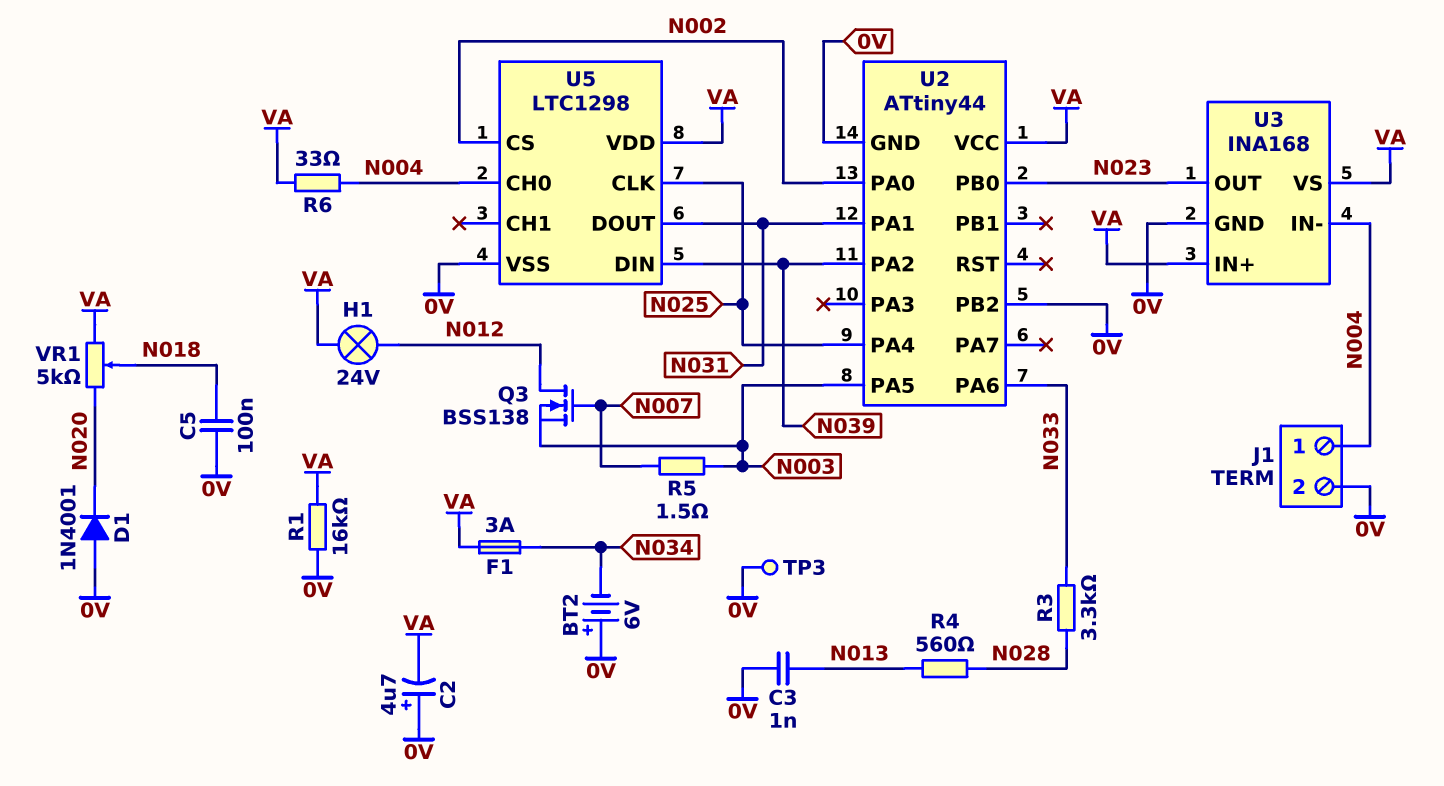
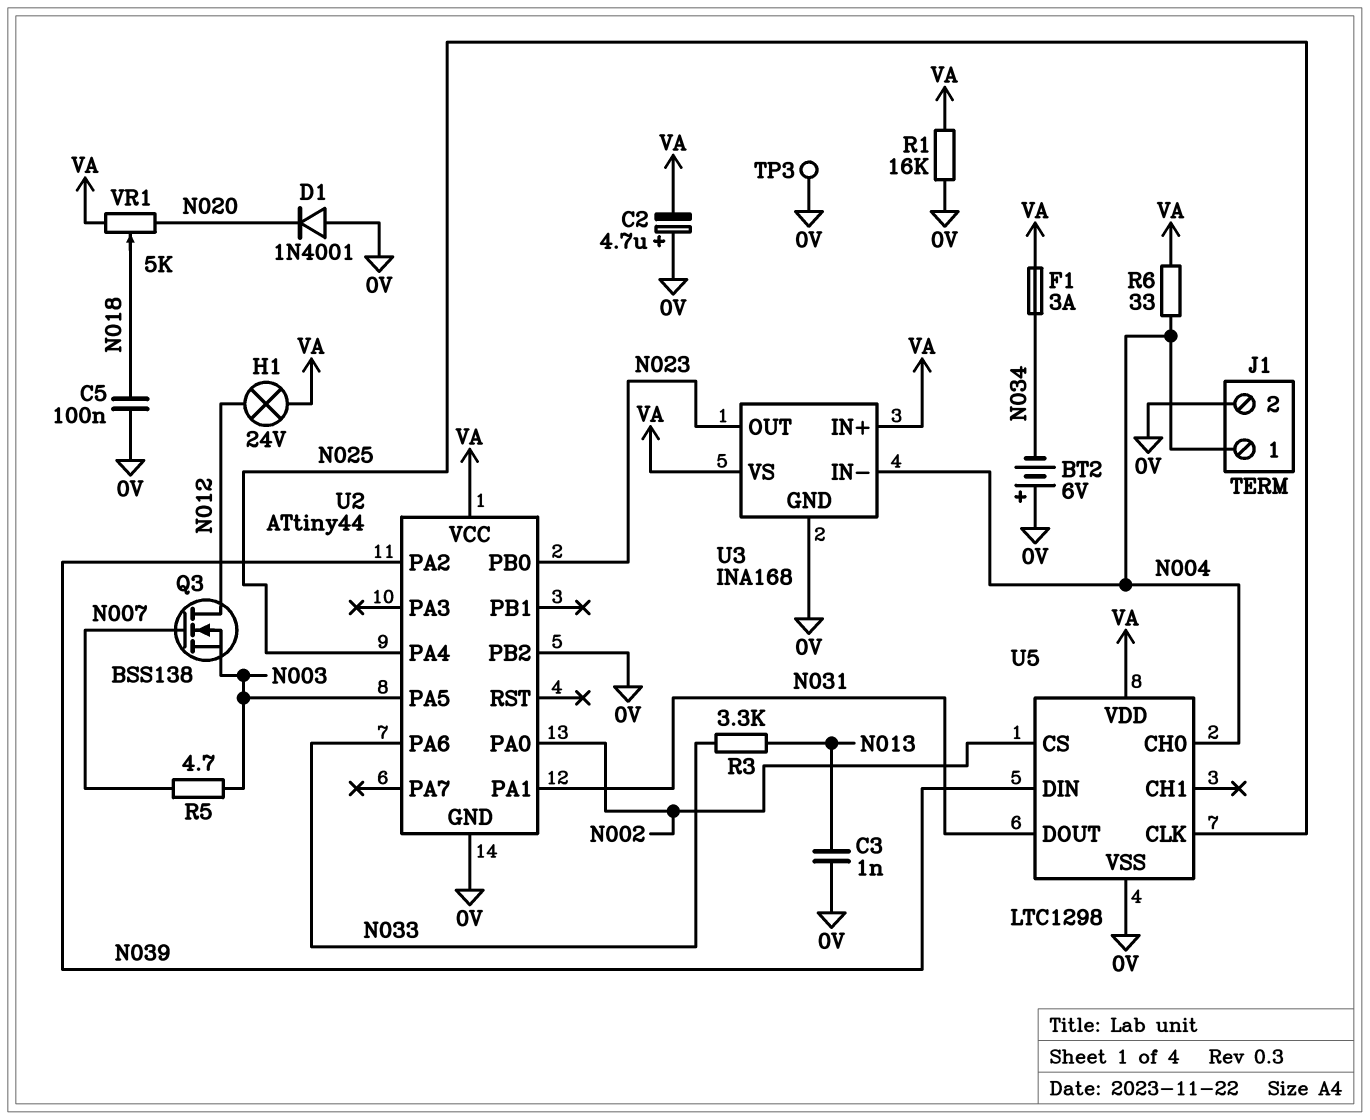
R3: 3.3k (N028, N033) -> 3.3k (N013, N033)
R4: 560 (N013, N028) -> none
R5: 1.5 (N003, N007) -> 4.7 (N003, N007)

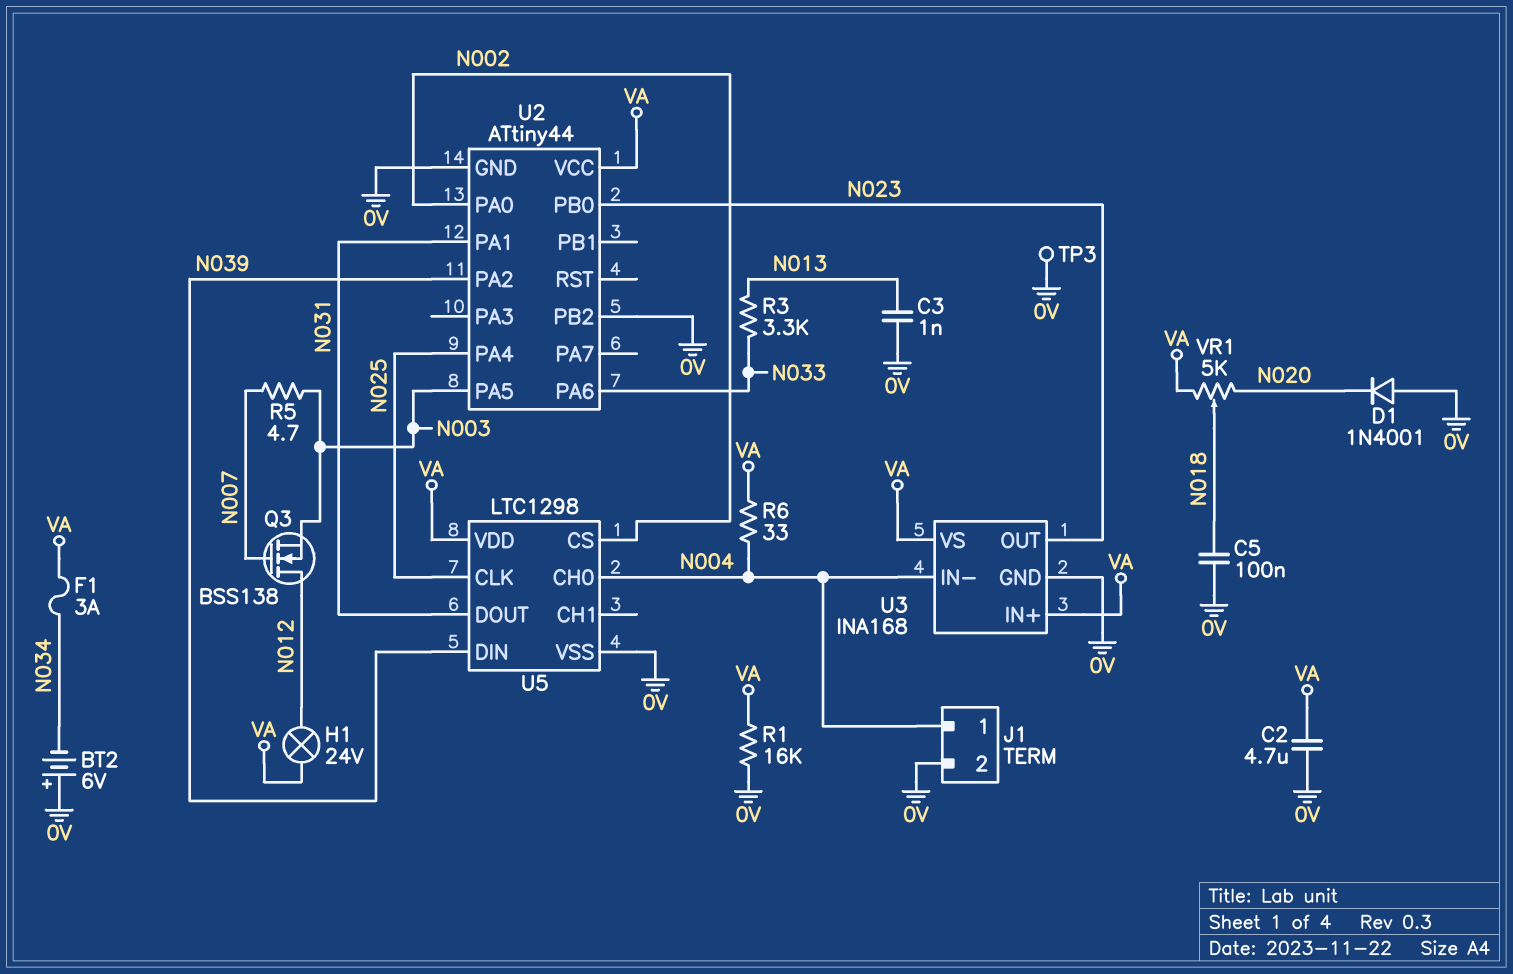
C2: 4.7uF (plus 0V, minus VA) -> 4.7uF (0V, VA)

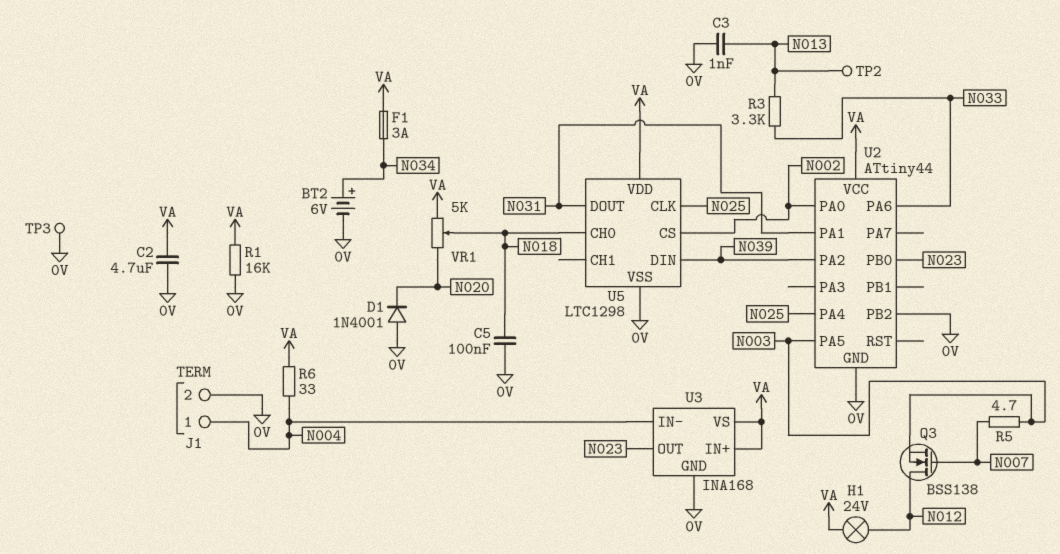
BT2: 6V (plus 0V, minus N034) -> 6V (plus N034, minus 0V)
TP2: none -> test point (N013)
U5 pin CH0: N004 -> N018

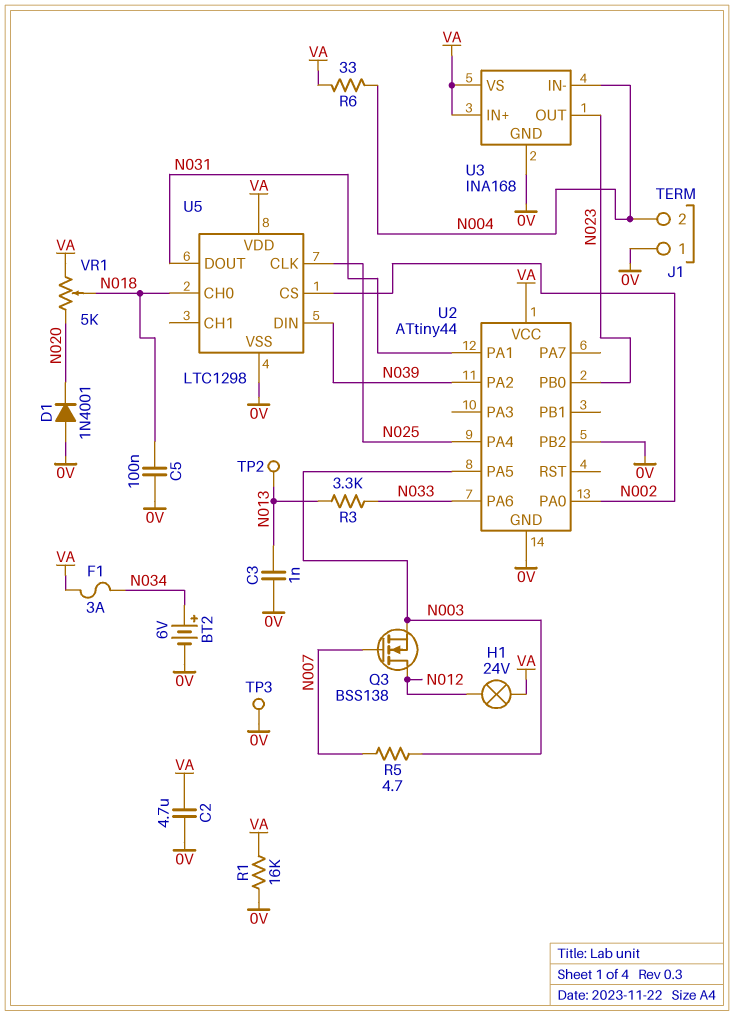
J1 pin 1: N004 -> 0V
J1 pin 2: 0V -> N004

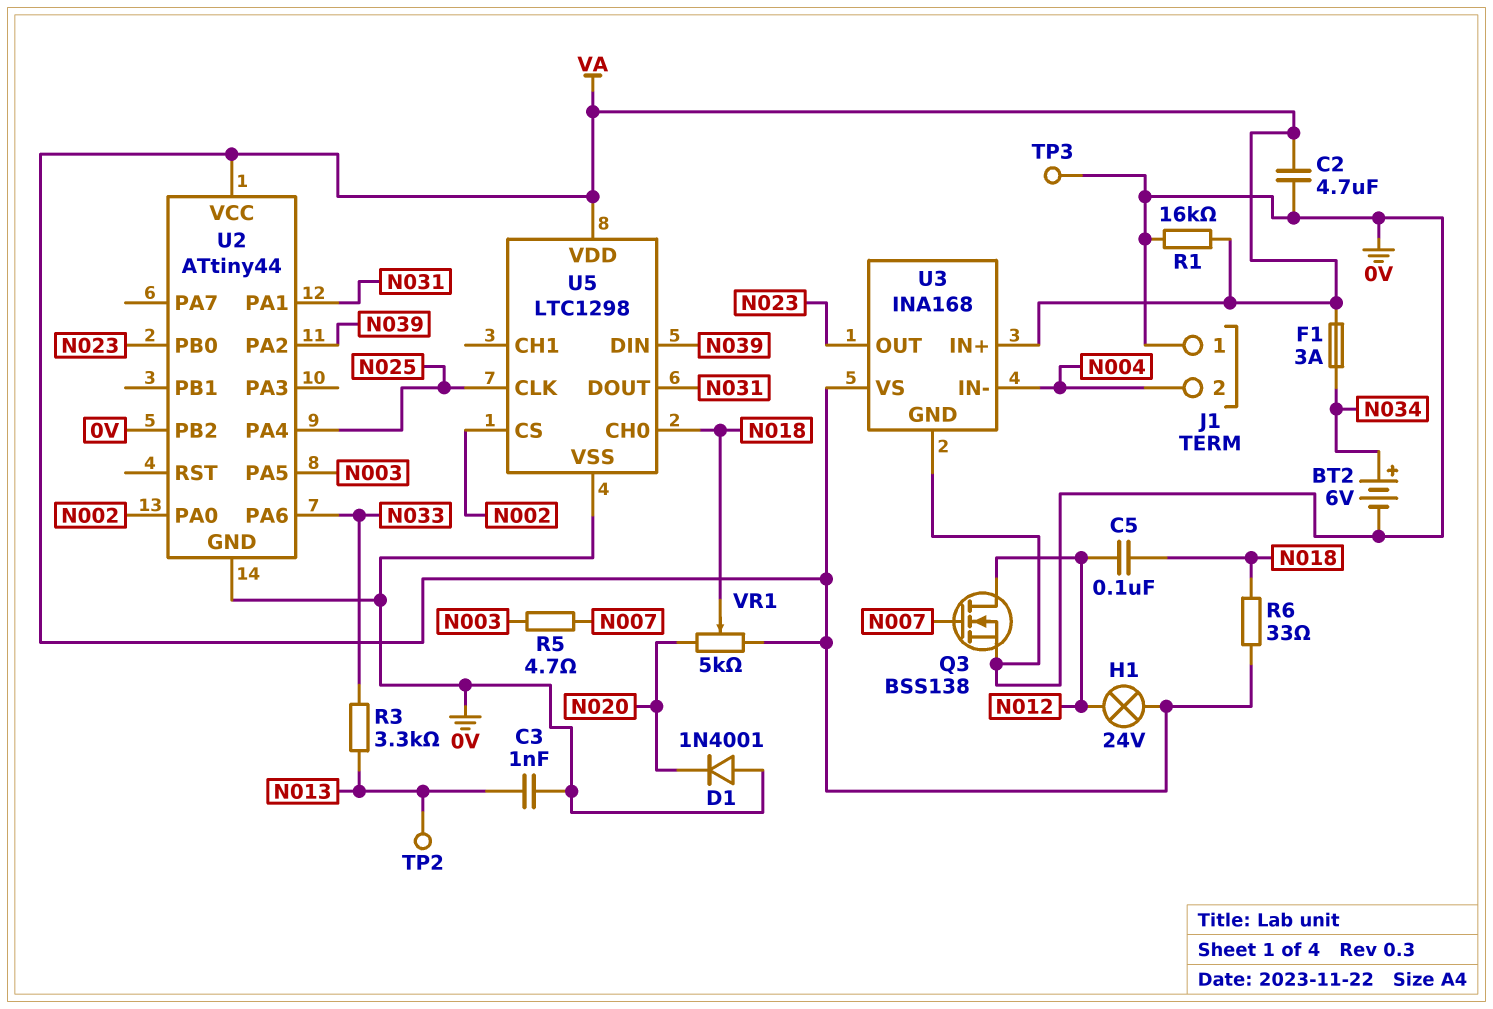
C5: 100nF (0V, N018) -> 100nF (N012, N018)
Q3: NMOS BSS138 (G N007, D N012, S N003) -> NMOS BSS138 (G N007, D N012, S 0V)
R6: 33 (N004, VA) -> 33 (N018, VA)

